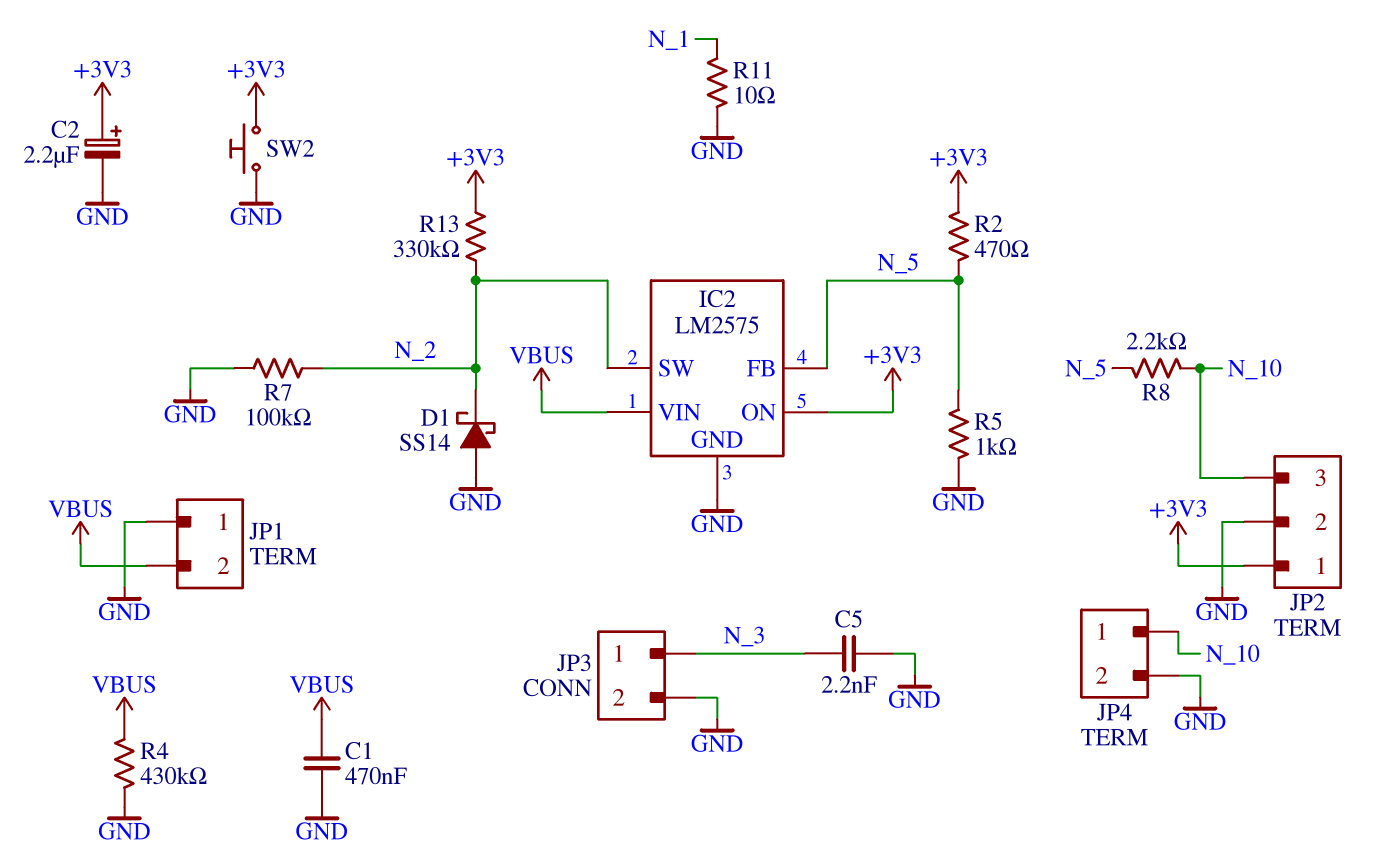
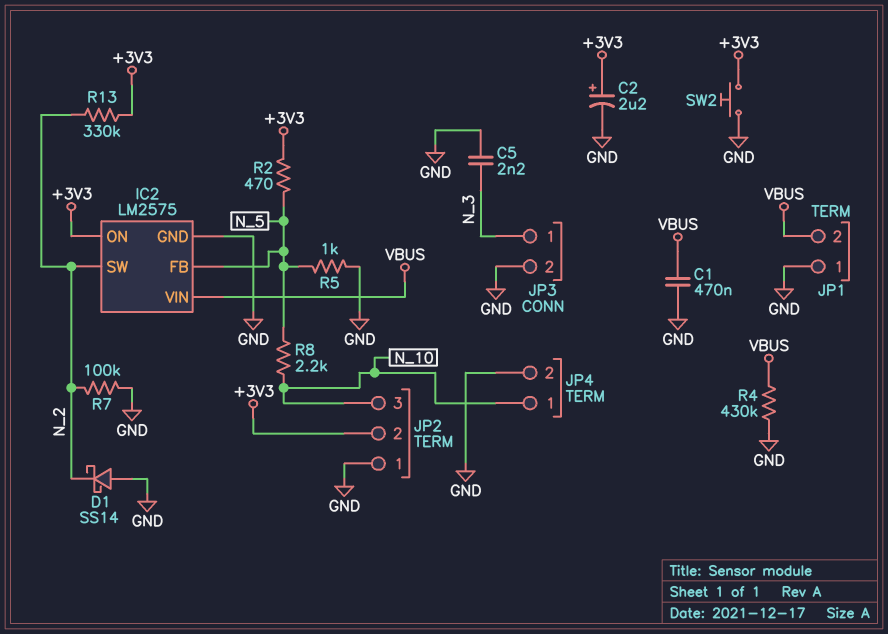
JP2 pin 1: +3V3 -> GND
JP2 pin 2: GND -> +3V3
R11: 10 (GND, N_1) -> none

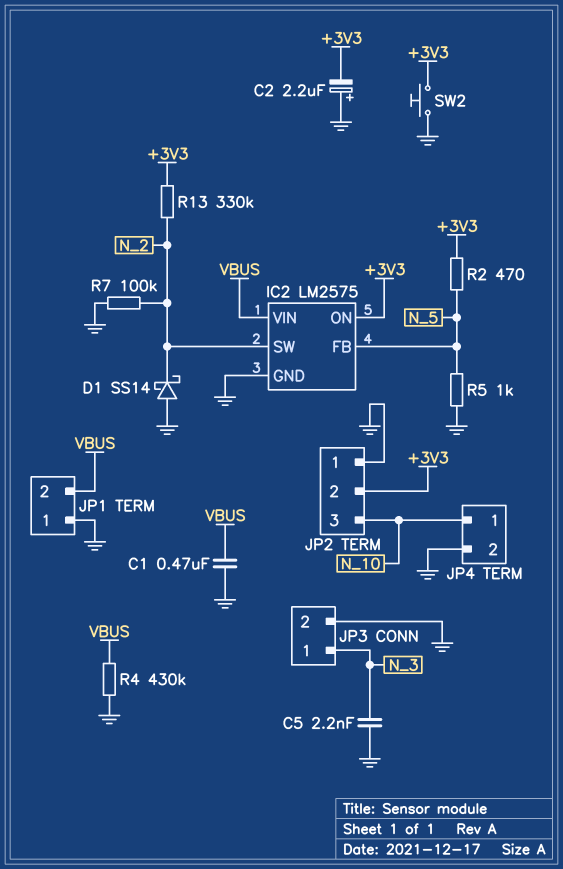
C2: 2.2uF (plus +3V3, minus GND) -> 2.2uF (plus GND, minus +3V3)
R8: 2.2k (N_5, N_10) -> none

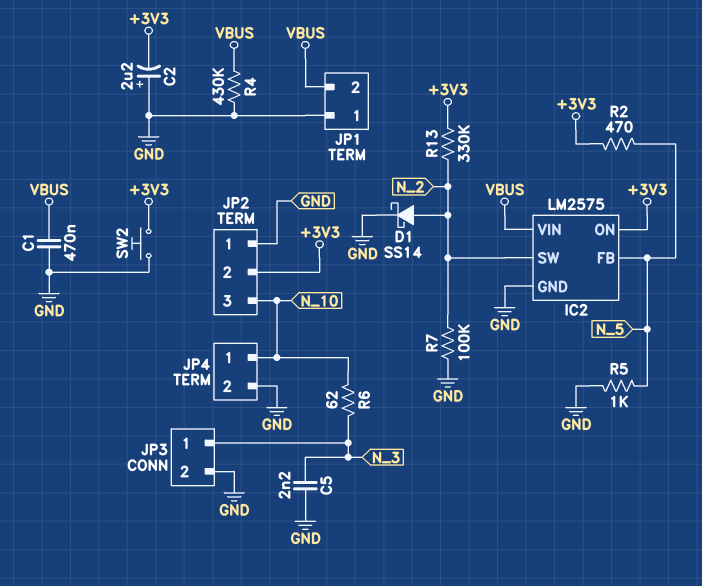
D1: schottky SS14 (A GND, K N_2) -> schottky SS14 (A N_2, K GND)
R6: none -> 62 (N_3, N_10)

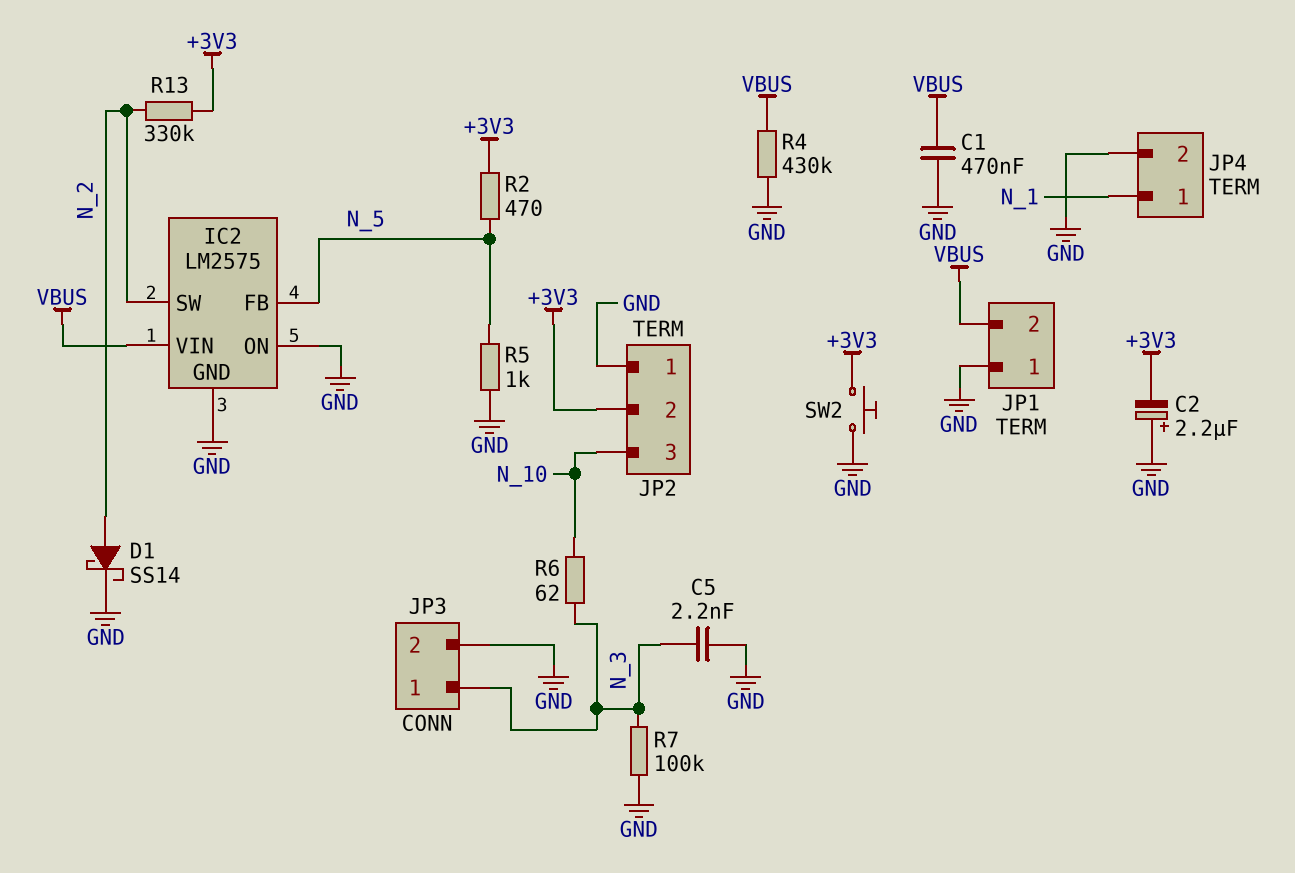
IC2 pin ON: +3V3 -> GND
JP4 pin 1: N_10 -> N_1
R7: 100k (GND, N_2) -> 100k (GND, N_3)

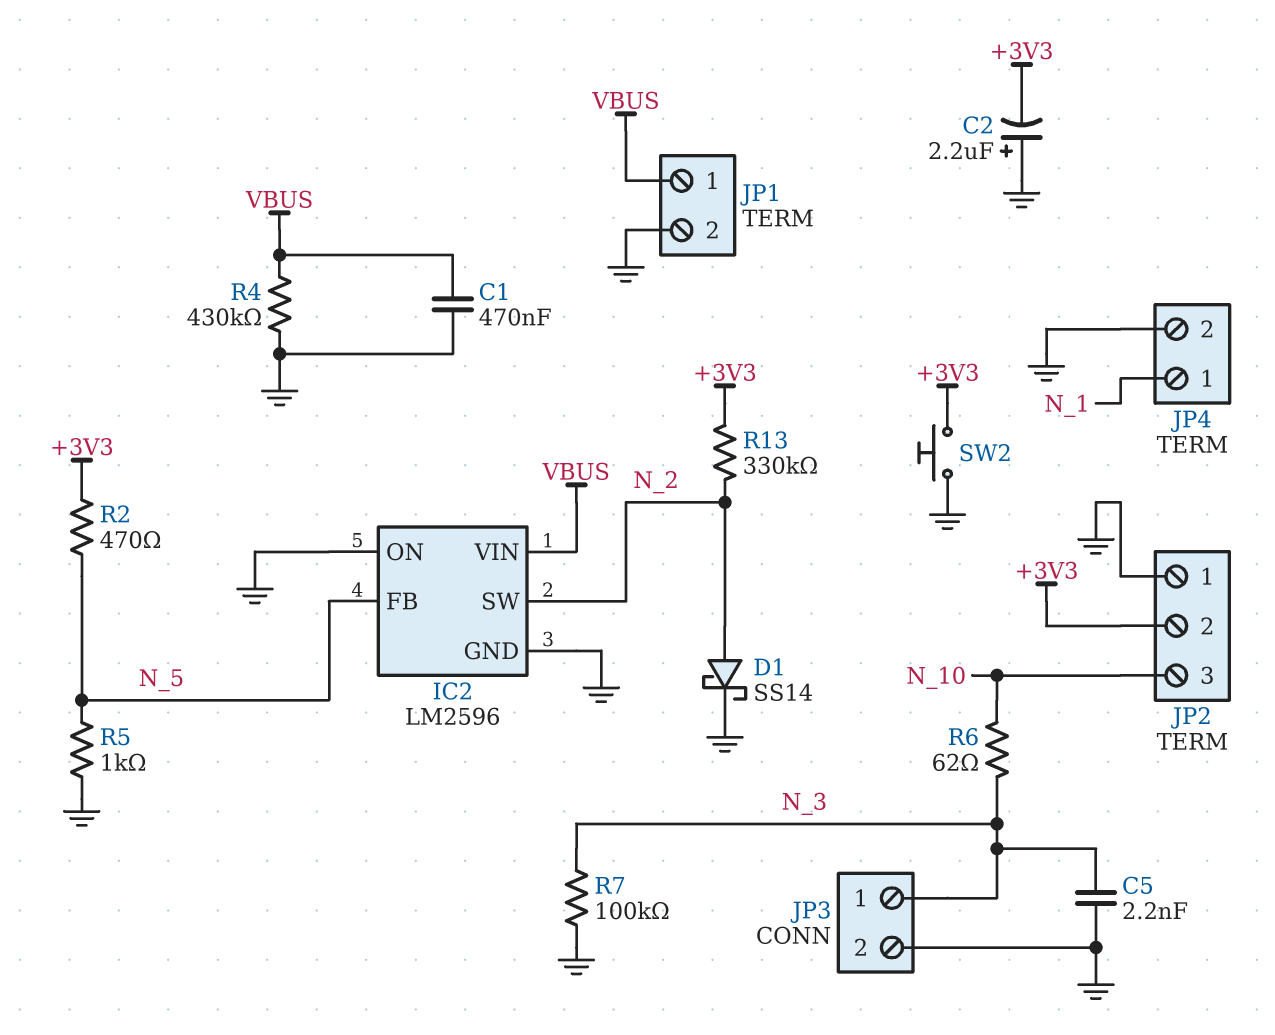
IC2: LM2575 -> LM2596
JP1 pin 1: GND -> VBUS
JP1 pin 2: VBUS -> GND

